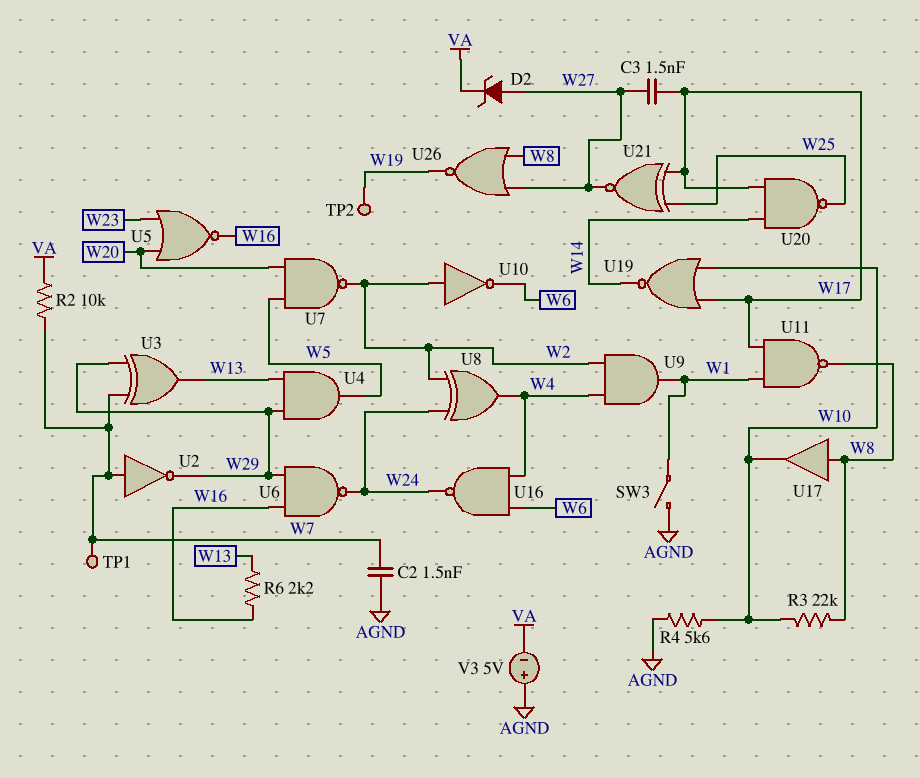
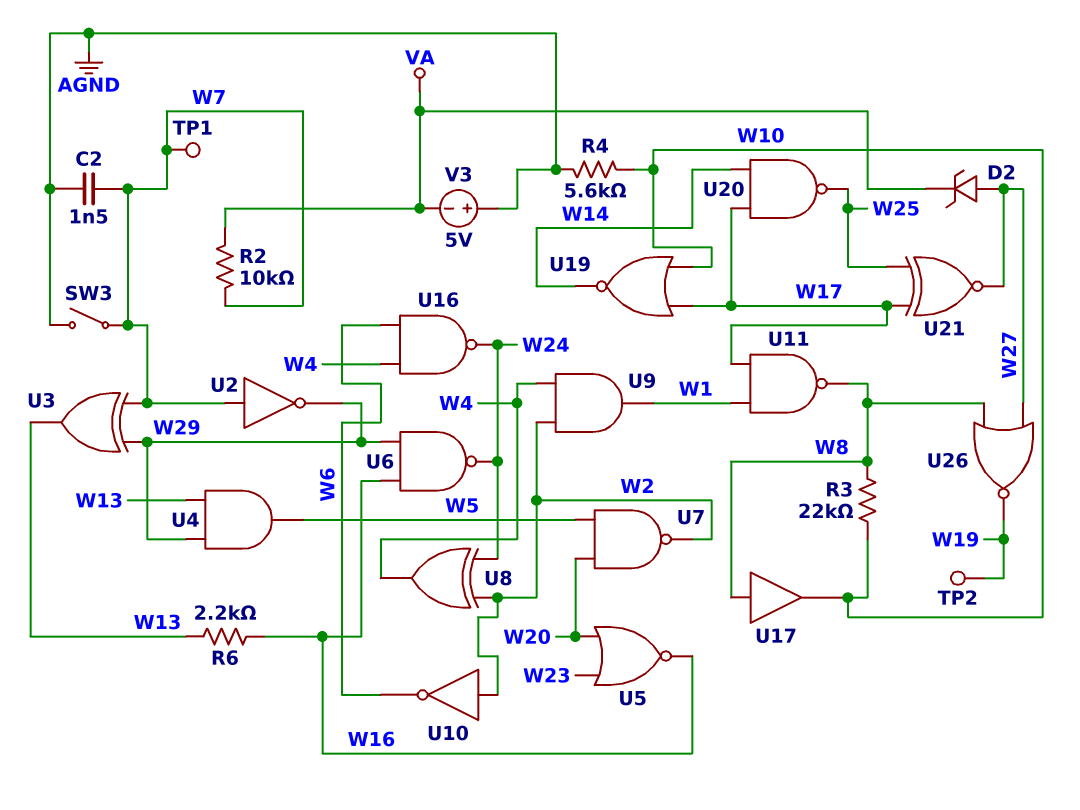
C3: 1.5nF (W17, W27) -> none
SW3: switch (AGND, W1) -> switch (AGND, W7)

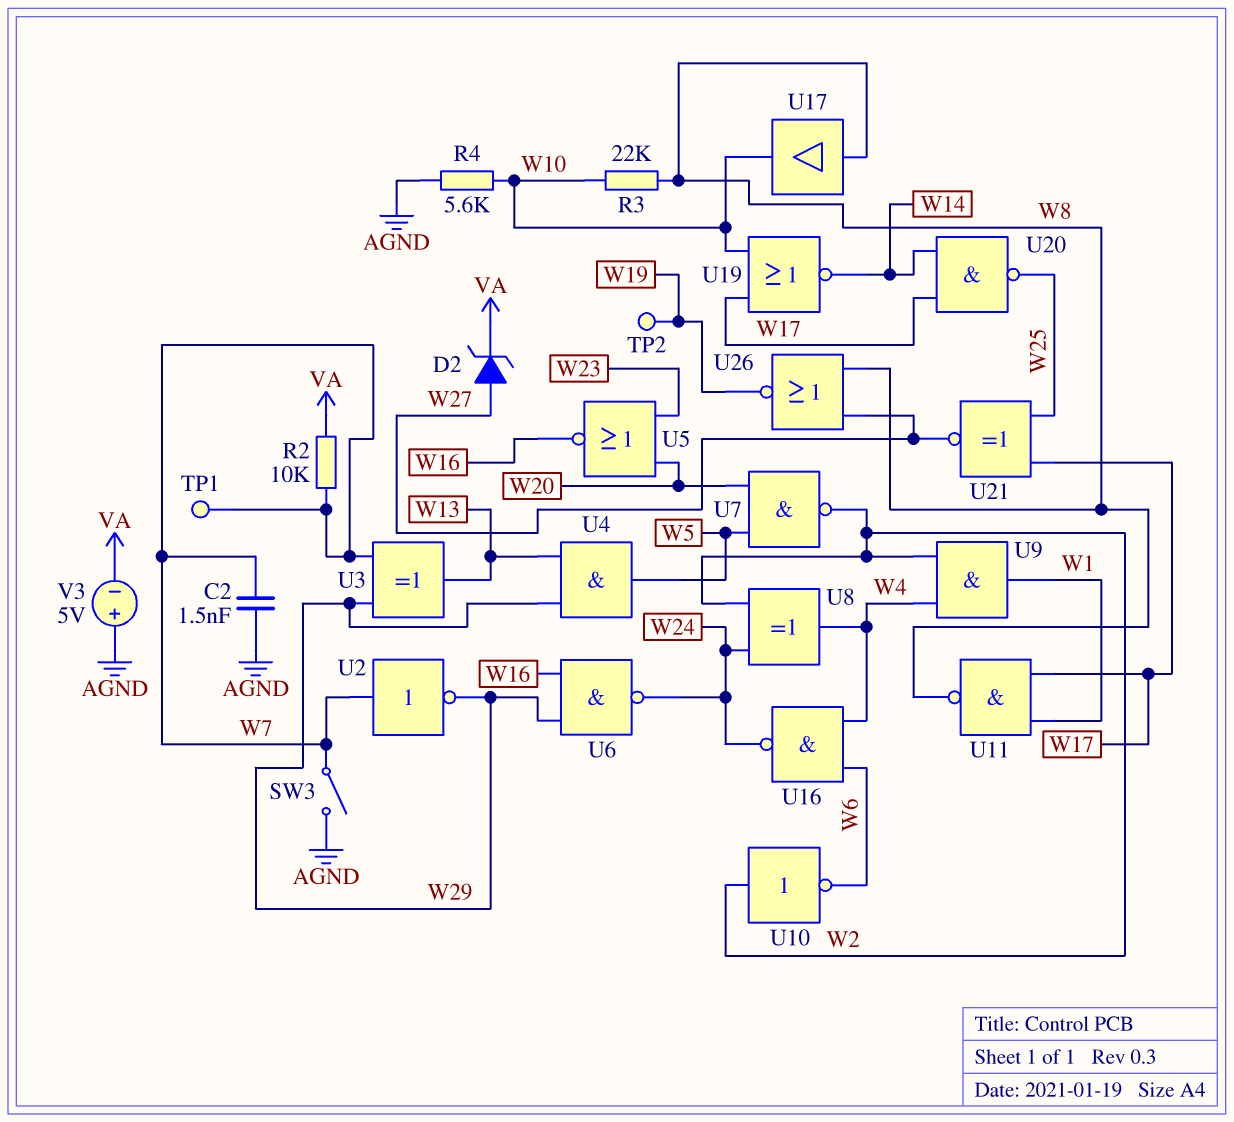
R6: 2.2k (W13, W16) -> none

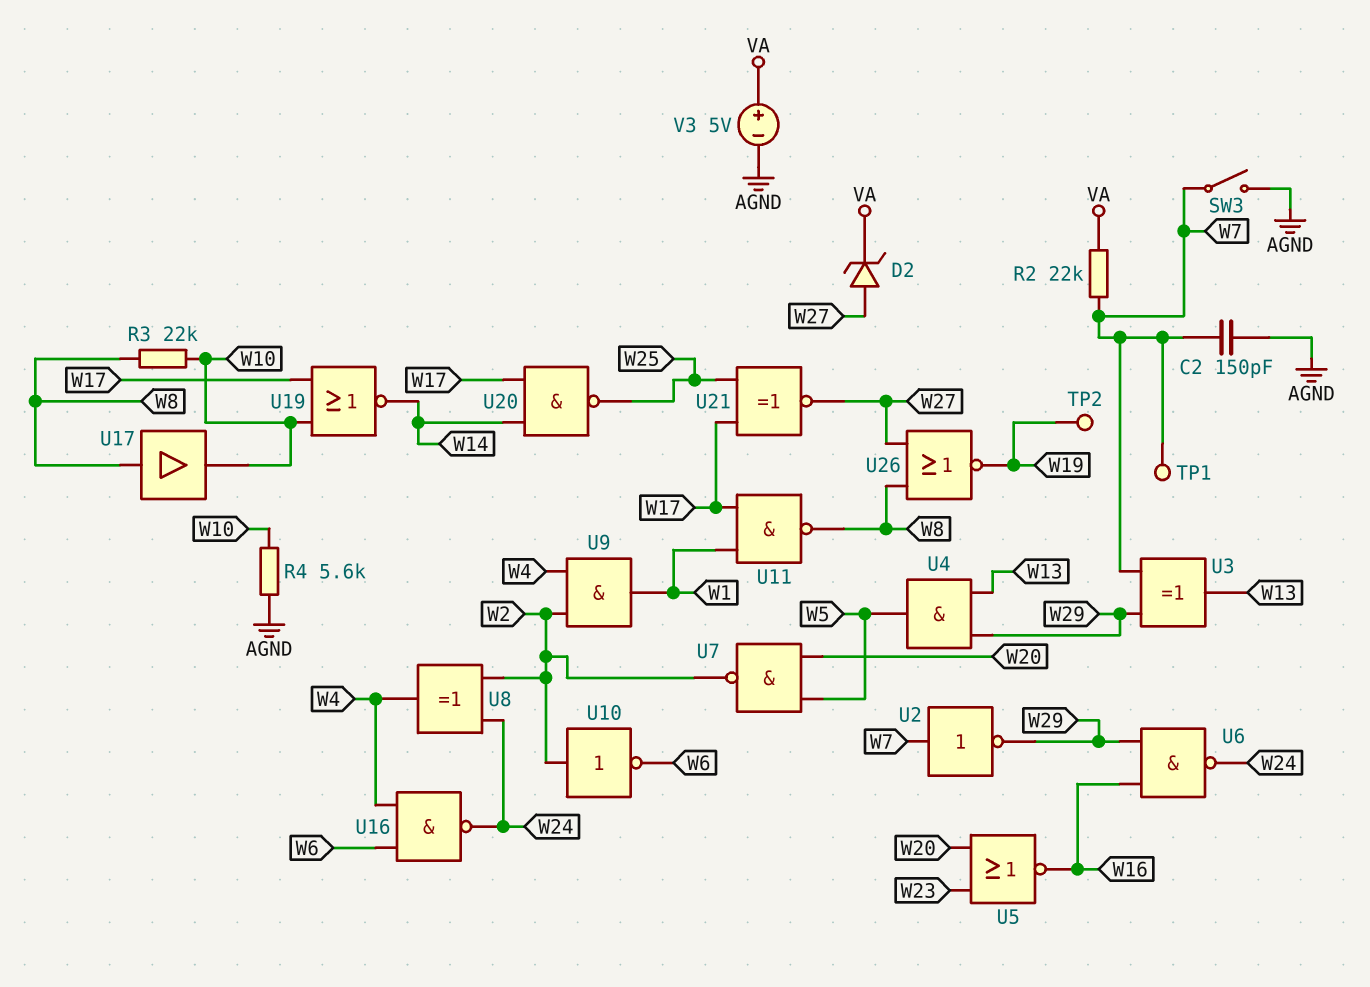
C2: 1.5nF (AGND, W7) -> 150pF (AGND, W7)
R2: 10k (VA, W7) -> 22k (VA, W7)
V3: 5V (plus AGND, minus VA) -> 5V (plus VA, minus AGND)

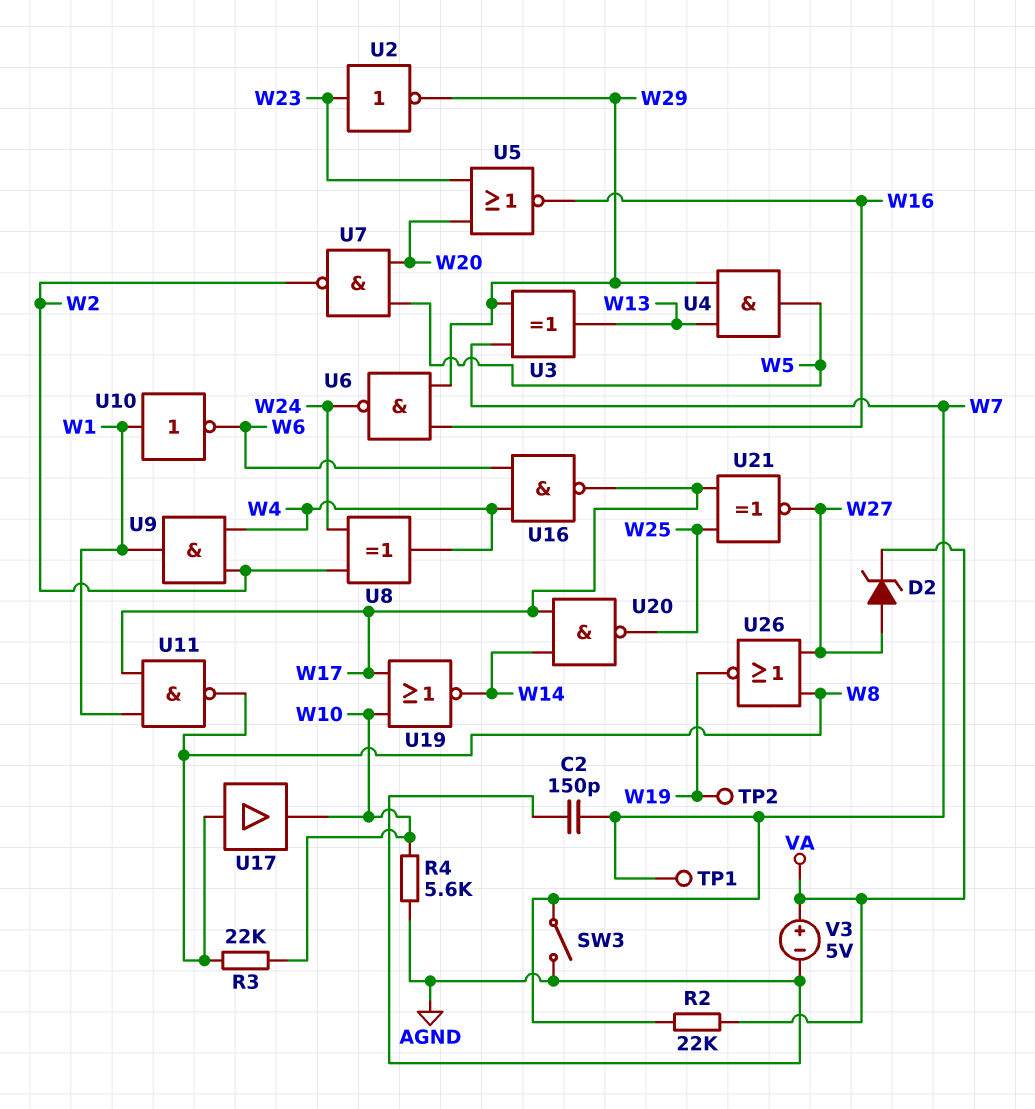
U2: NOT (in W7, out W29) -> NOT (in W23, out W29)
U10: NOT (in W2, out W6) -> NOT (in W1, out W6)
U16: NAND (in W4, in W6, out W24) -> NAND (in W4, in W6, out W17)

